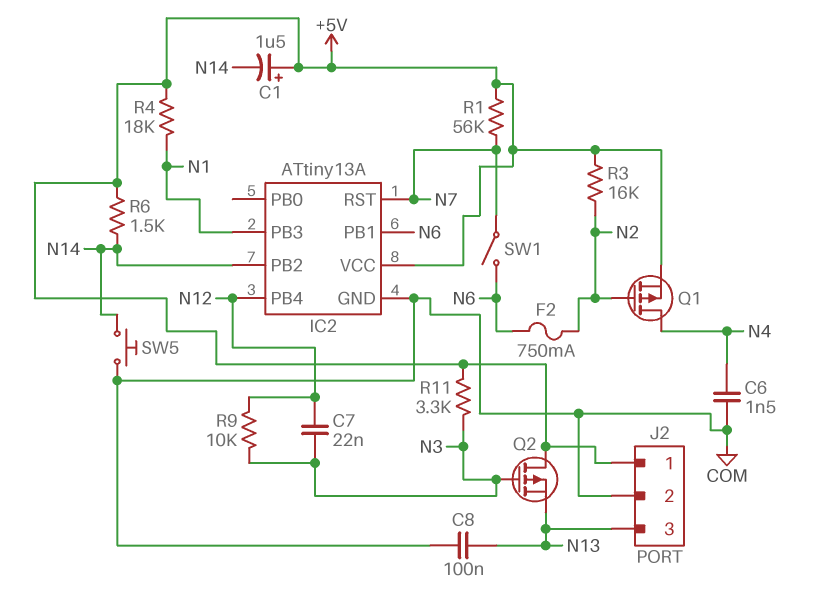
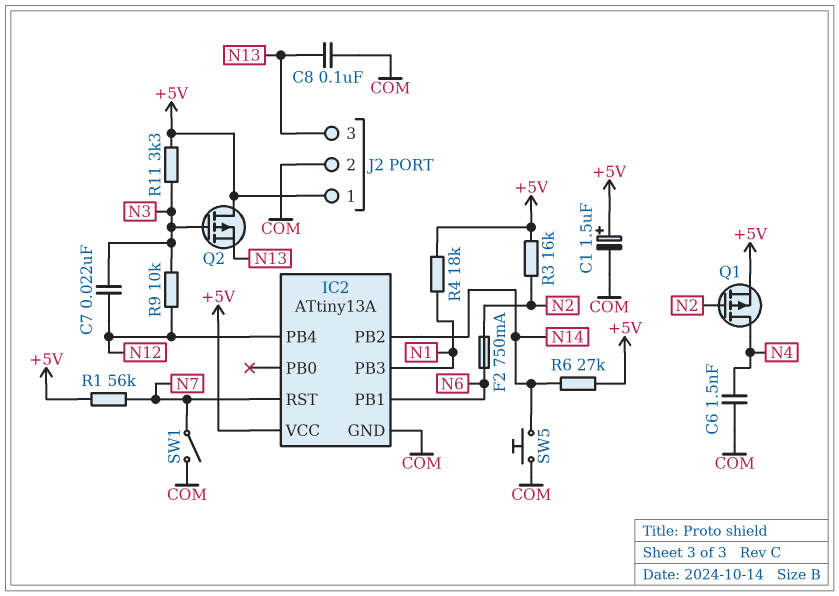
C1: 1.5uF (plus +5V, minus N14) -> 1.5uF (plus +5V, minus COM)
R6: 1.5k (+5V, N14) -> 27k (+5V, N14)
SW1: switch (N6, N7) -> switch (COM, N7)

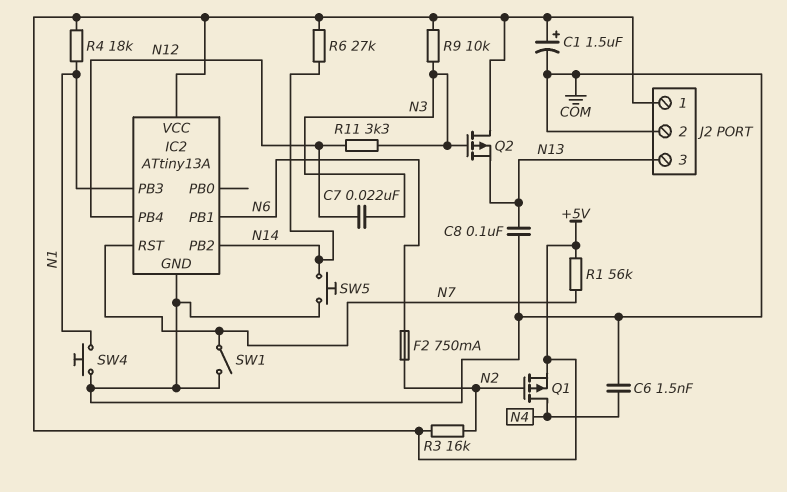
R9: 10k (N3, N12) -> 10k (+5V, N3)
R11: 3.3k (+5V, N3) -> 3.3k (N3, N12)
SW4: none -> button (COM, N1)

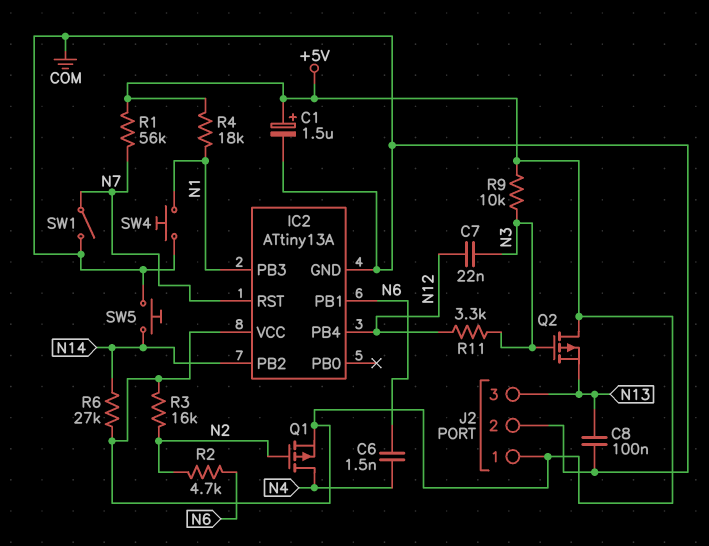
C6: 1.5nF (COM, N4) -> 1.5nF (N4, N6)
F2: 750mA (N2, N6) -> none
R2: none -> 4.7k (N2, N6)

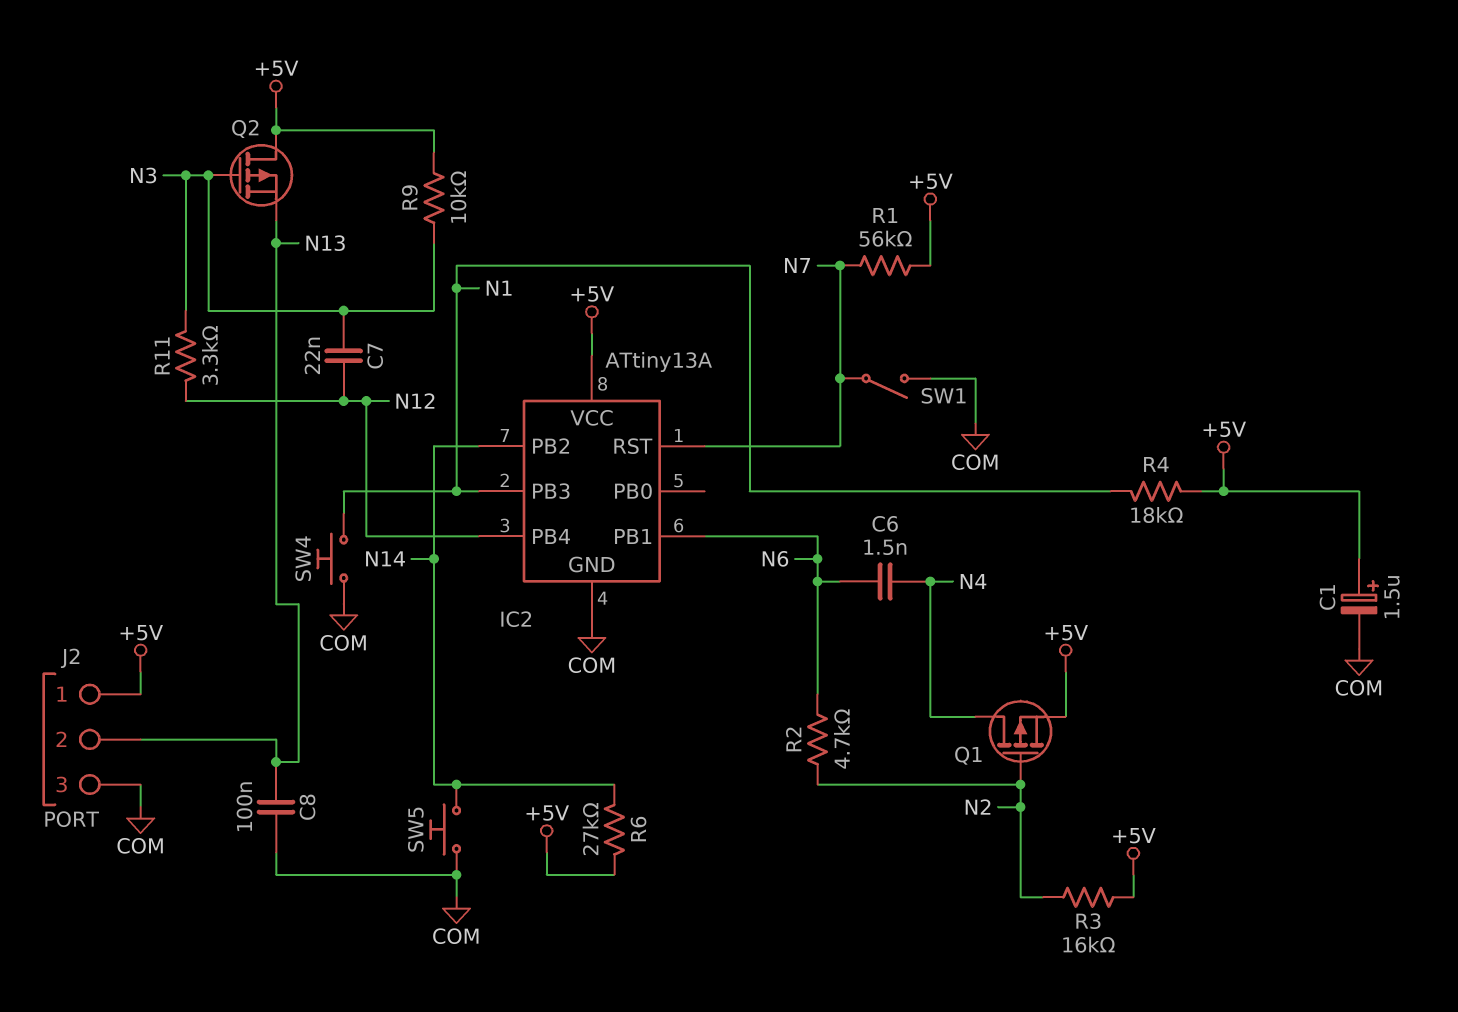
J2 pin 2: COM -> N13
J2 pin 3: N13 -> COM

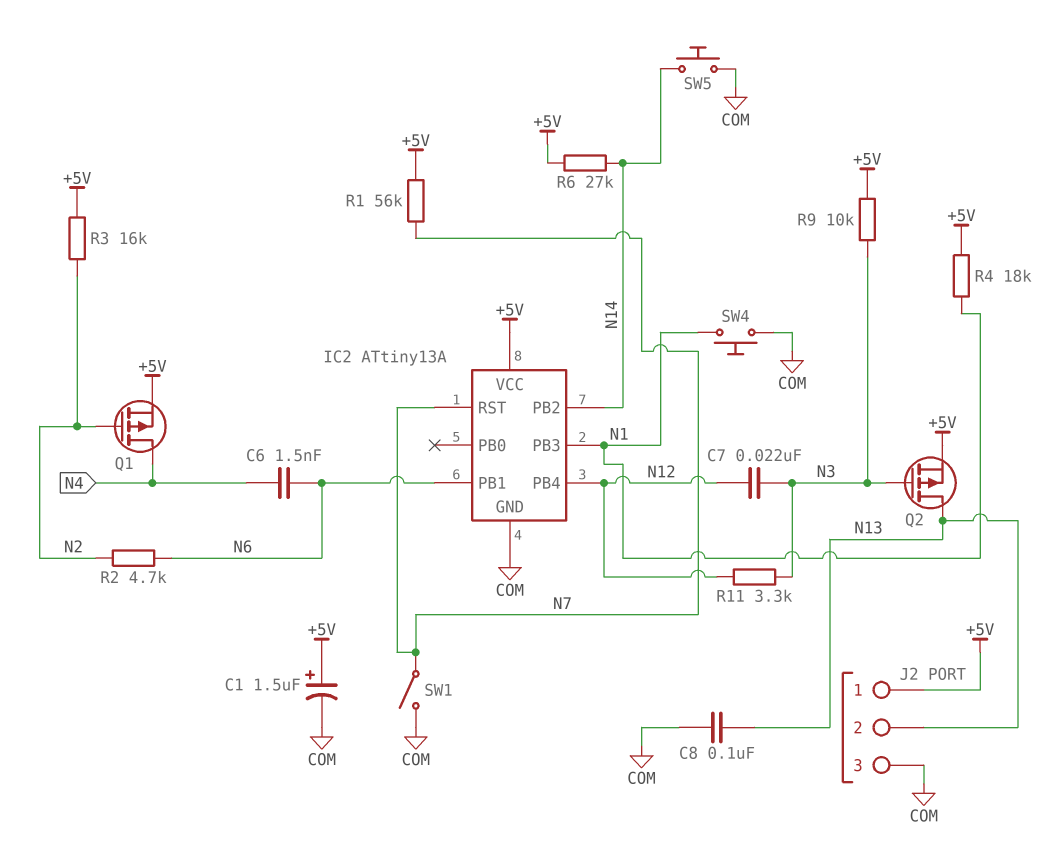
Q2: PMOS (G N3, D +5V, S N13) -> PMOS (G N3, D N13, S +5V)

